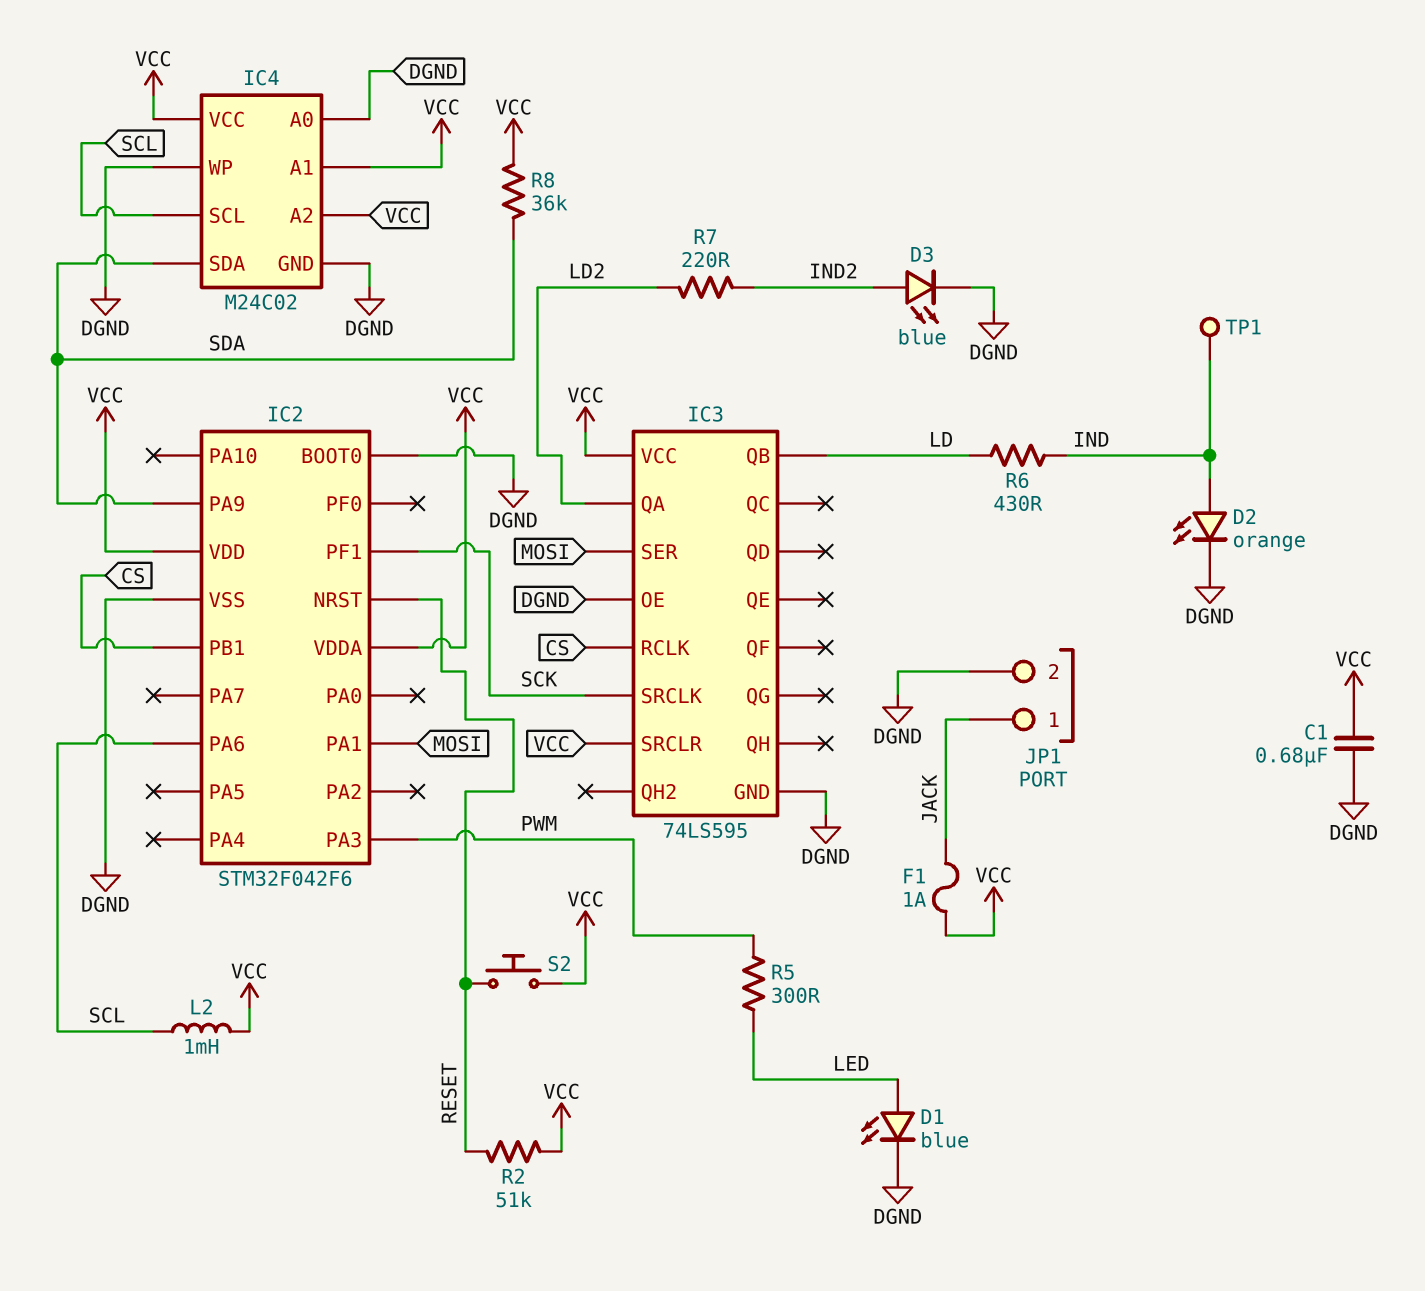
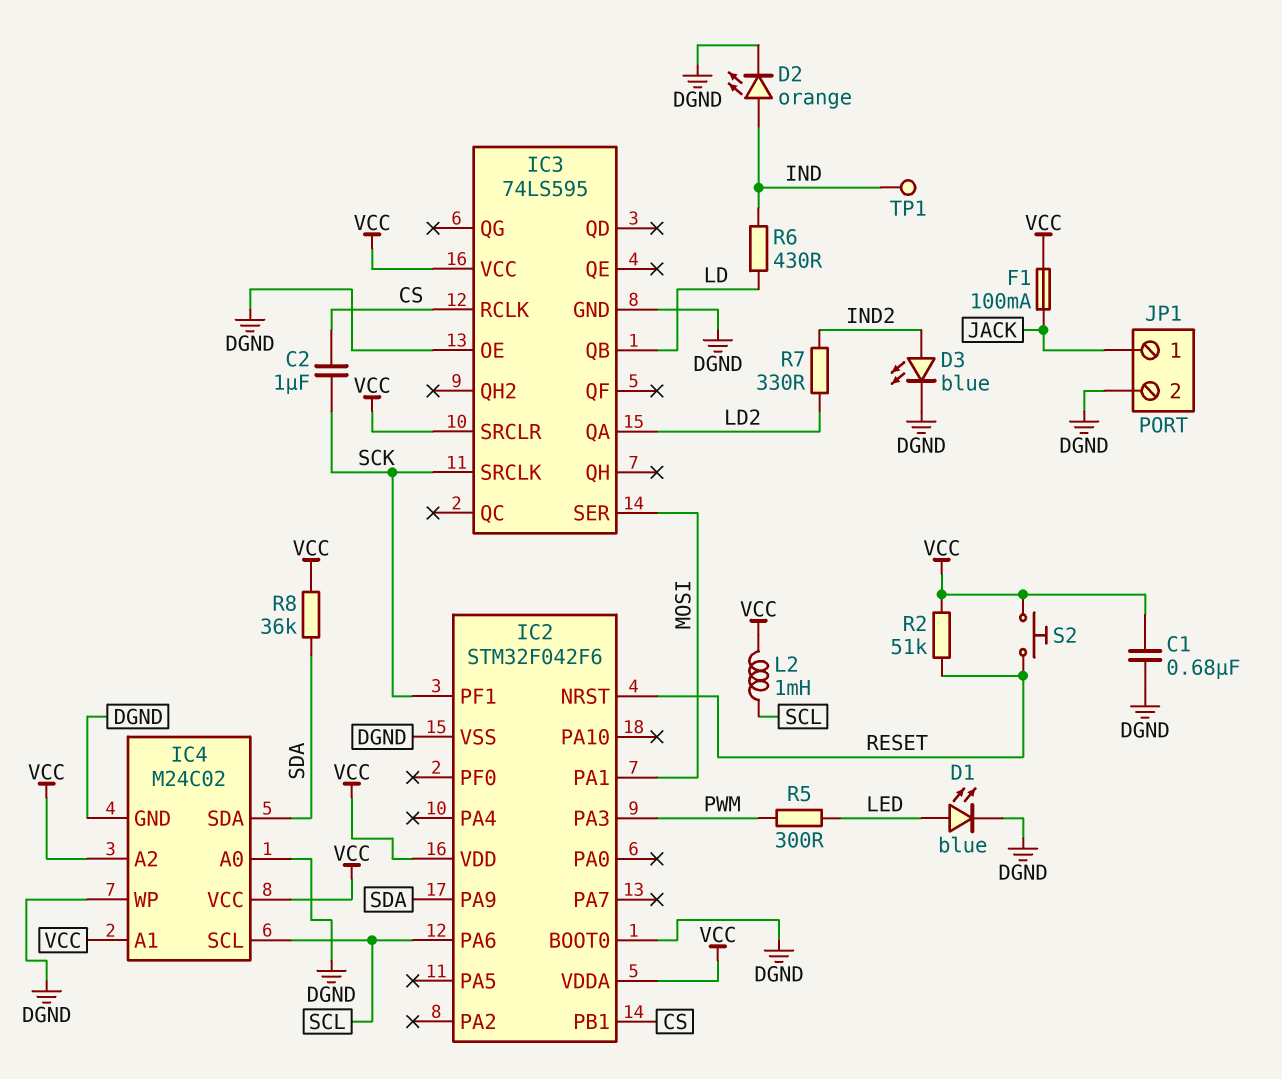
C2: none -> 1uF (CS, SCK)
F1: 1A (JACK, VCC) -> 100mA (JACK, VCC)
R7: 220 (IND2, LD2) -> 330 (IND2, LD2)

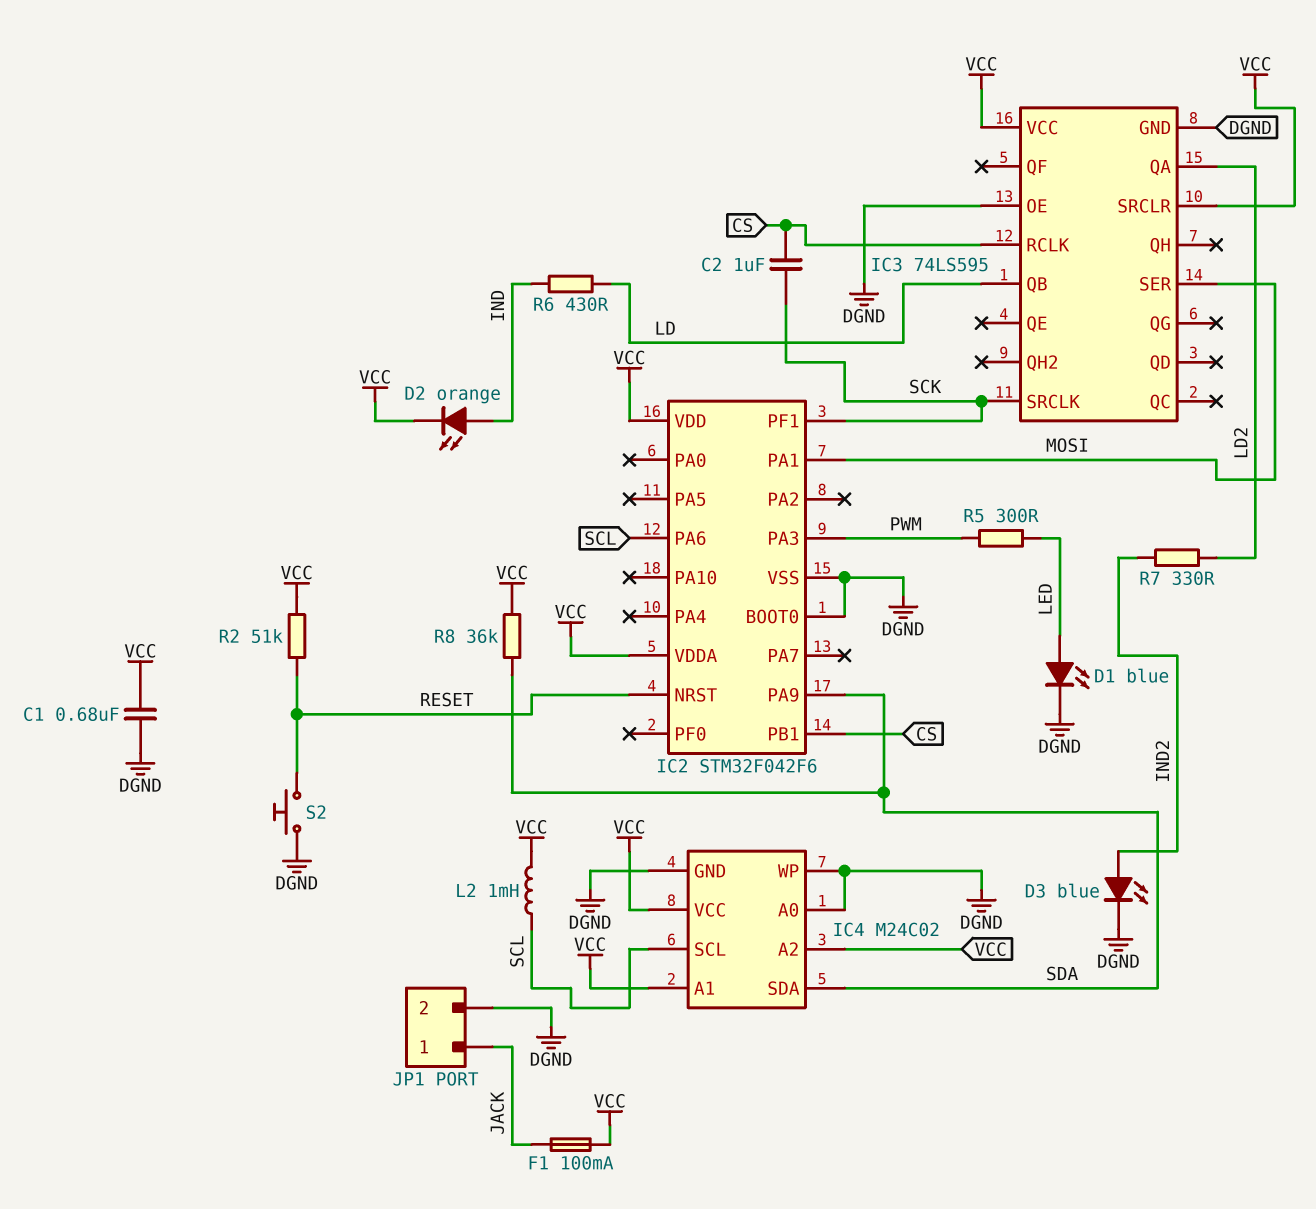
D2: LED orange (A IND, K DGND) -> LED orange (A IND, K VCC)
S2: button (RESET, VCC) -> button (DGND, RESET)
TP1: test point (IND) -> none

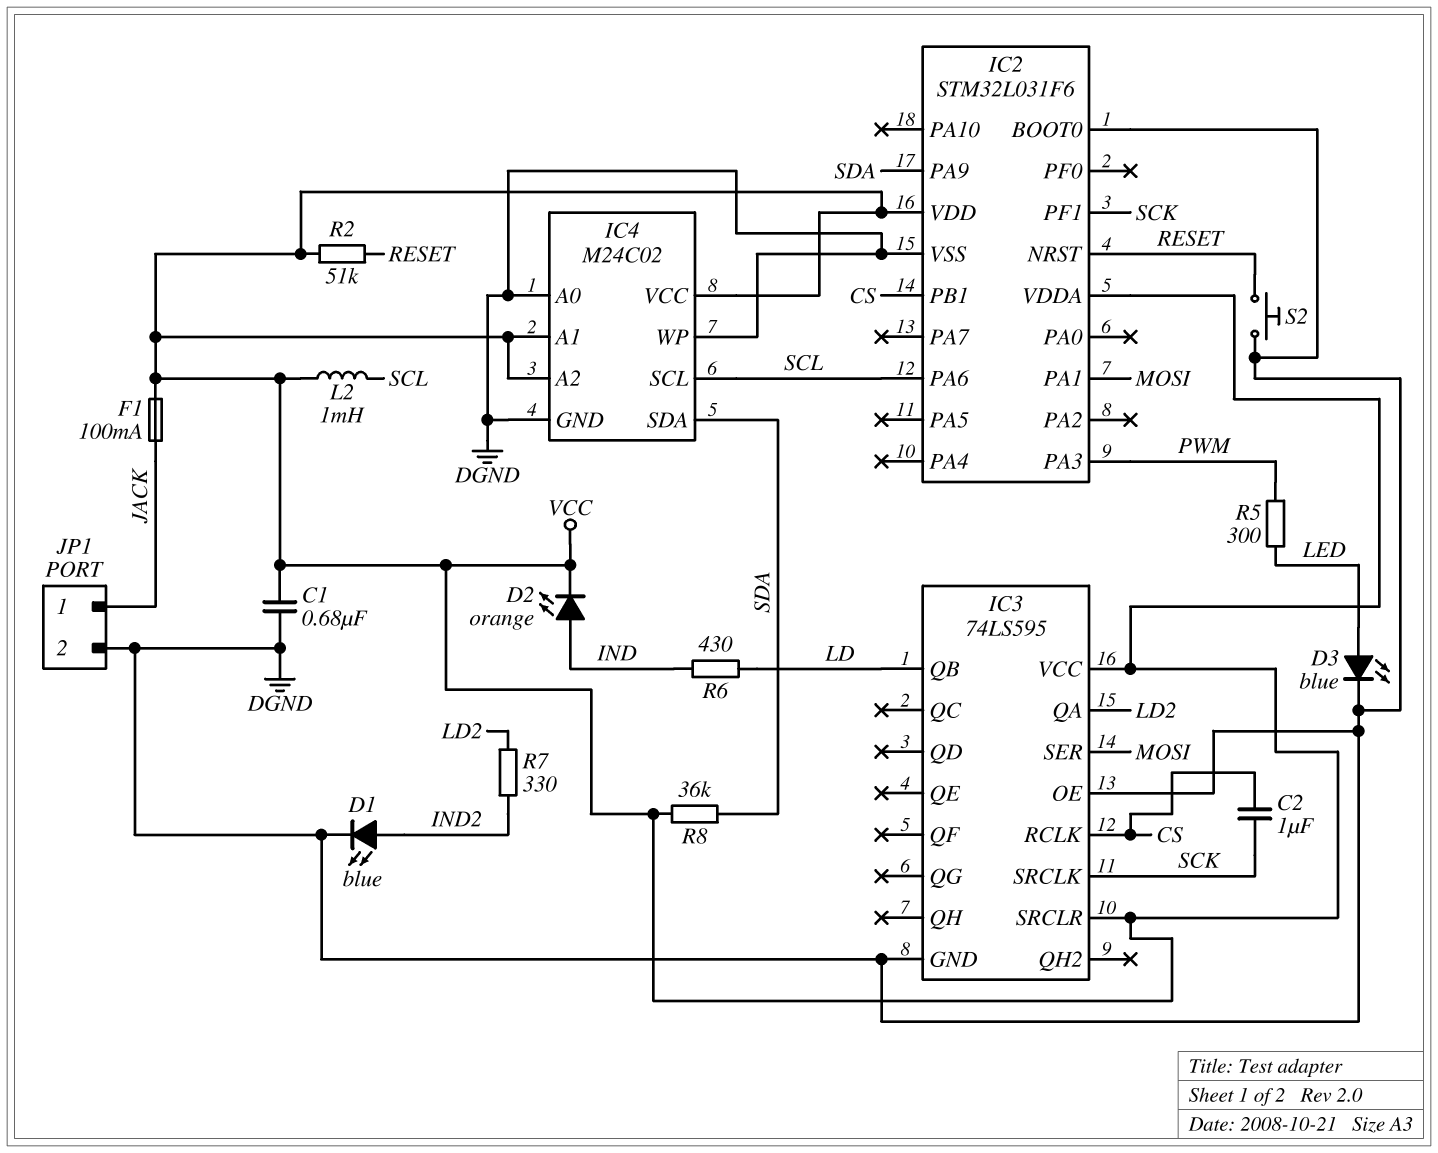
D1: LED blue (A LED, K DGND) -> LED blue (A IND2, K DGND)
D3: LED blue (A IND2, K DGND) -> LED blue (A LED, K DGND)
IC2: STM32F042F6 -> STM32L031F6

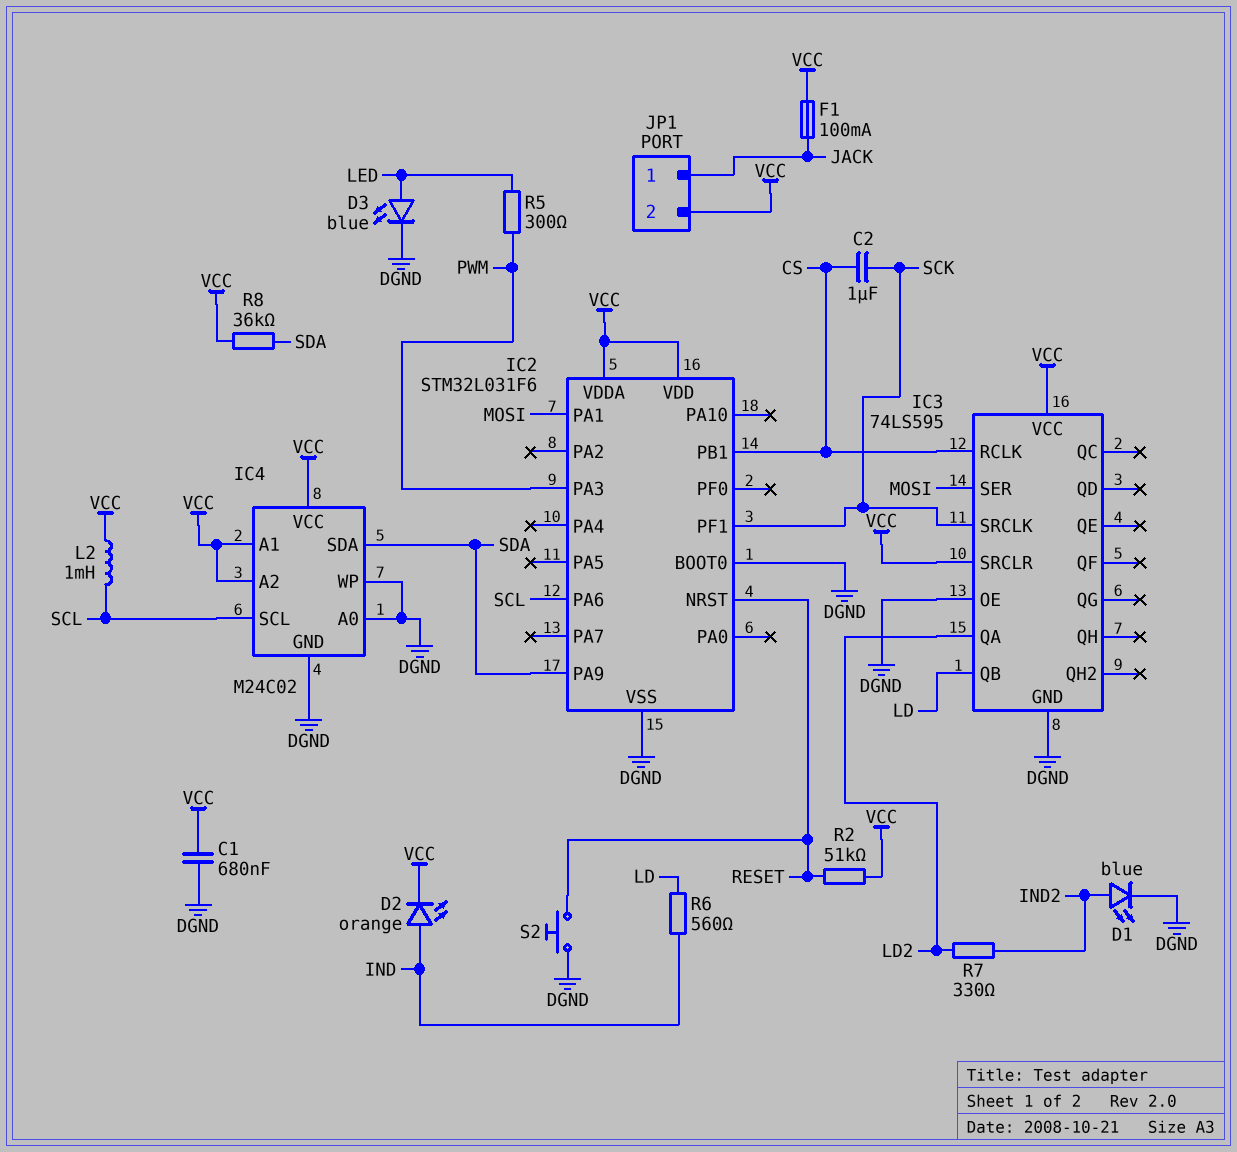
JP1 pin 2: DGND -> VCC
R6: 430 (IND, LD) -> 560 (IND, LD)

